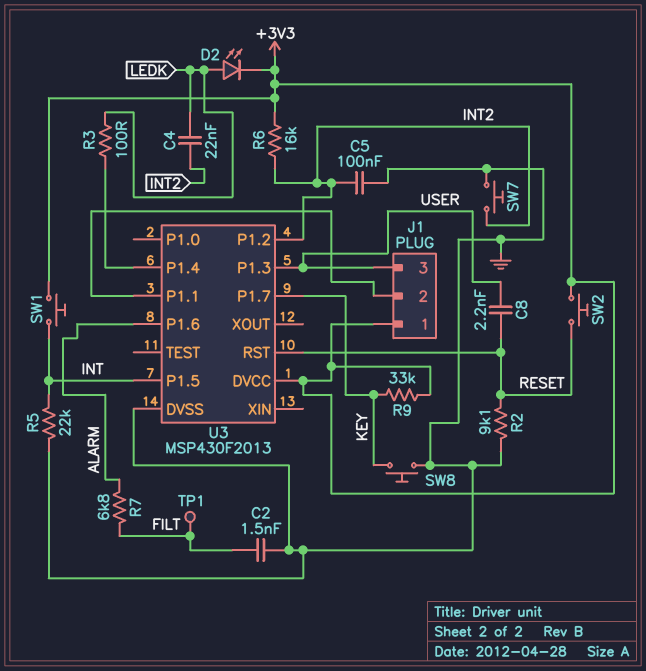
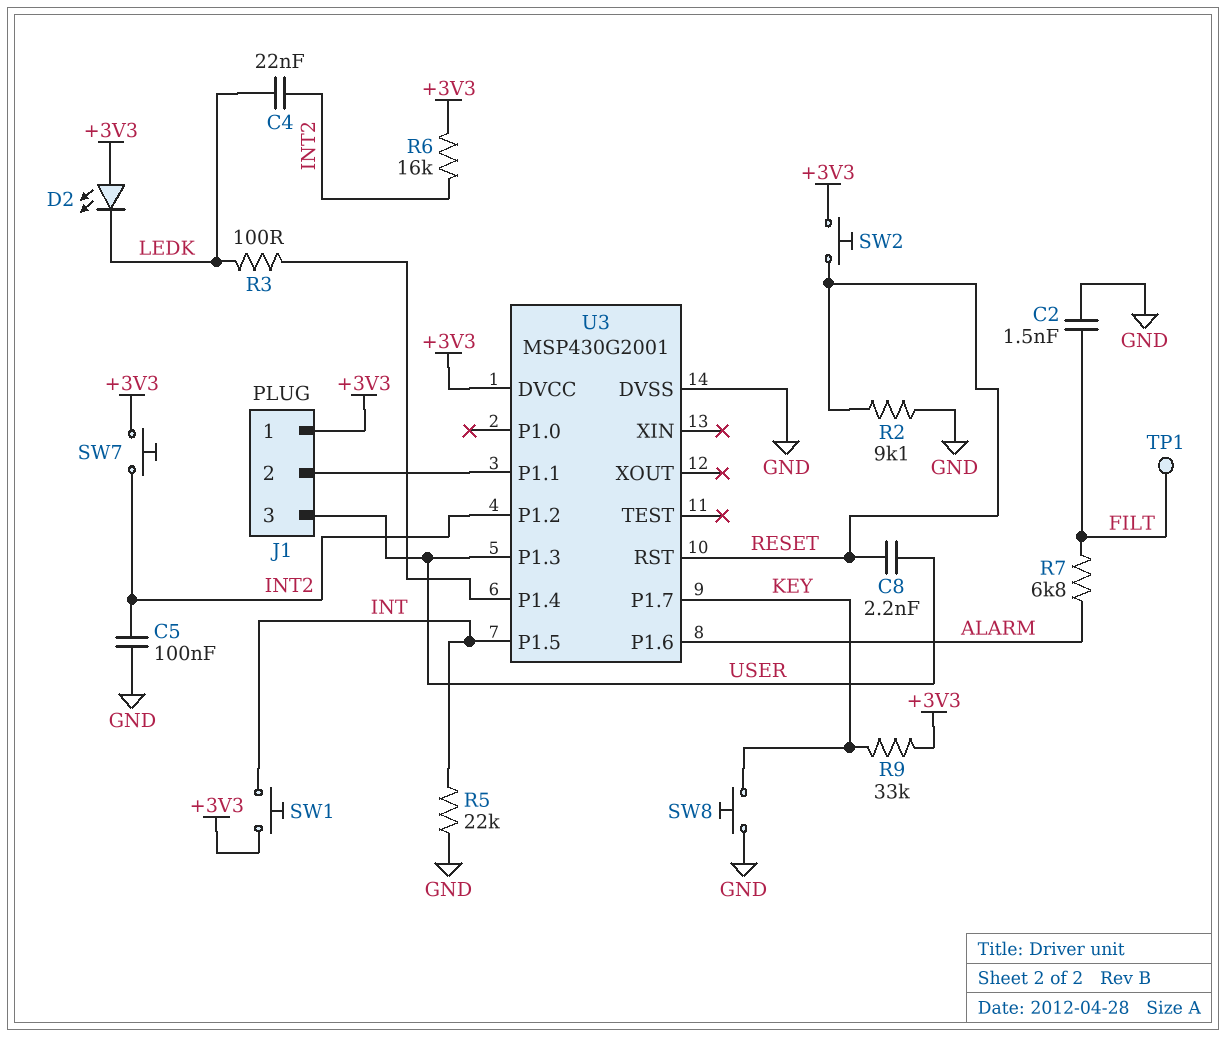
D2: LED (A LEDK, K +3V3) -> LED (A +3V3, K LEDK)
SW7: button (GND, INT2) -> button (+3V3, INT2)
U3: MSP430F2013 -> MSP430G2001

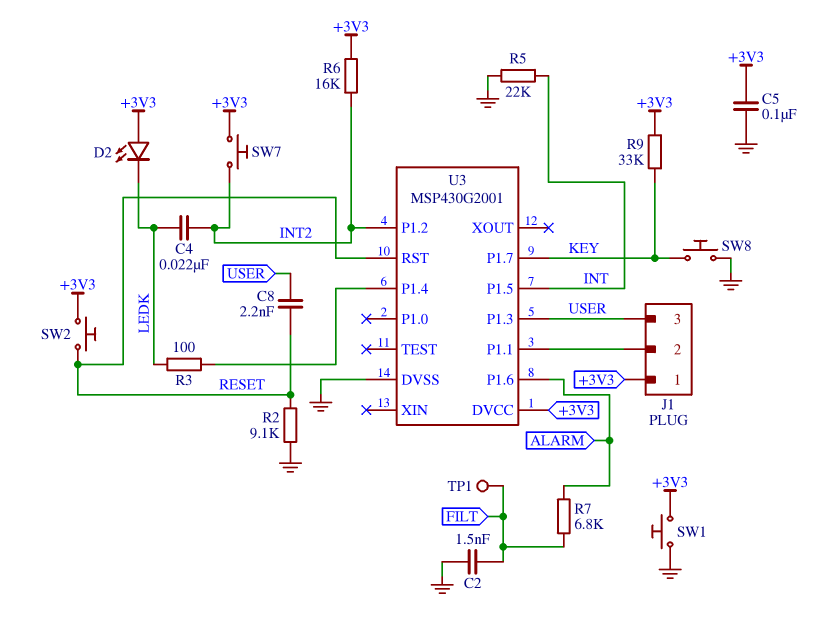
C5: 100nF (GND, INT2) -> 100nF (+3V3, GND)
SW1: button (+3V3, INT) -> button (+3V3, GND)

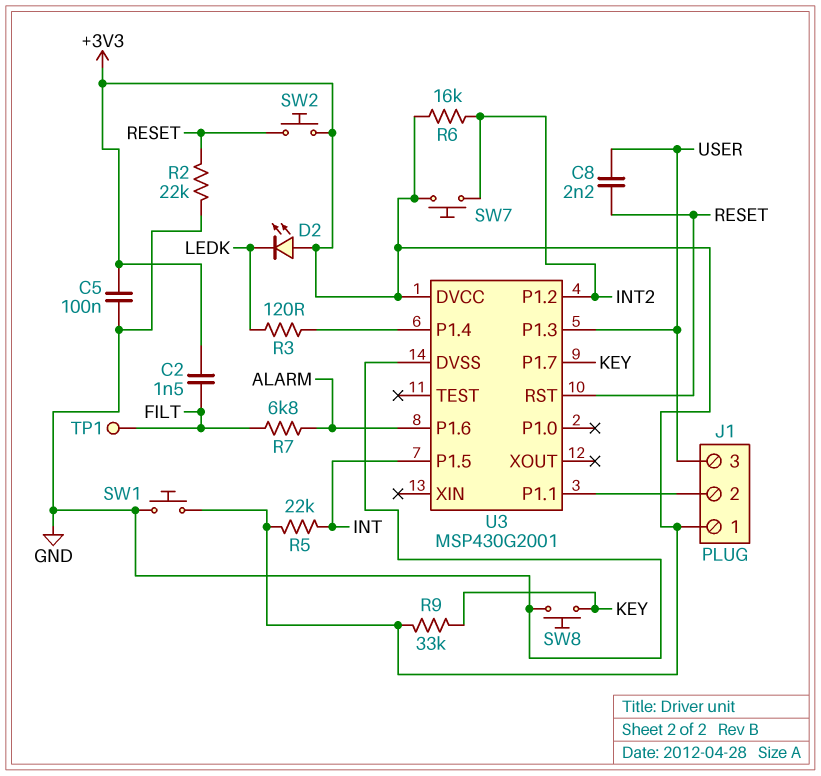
C2: 1.5nF (FILT, GND) -> 1.5nF (+3V3, FILT)
C4: 22nF (INT2, LEDK) -> none
R2: 9.1k (GND, RESET) -> 22k (GND, RESET)
R3: 100 (LEDK, U3/P1.4) -> 120 (LEDK, U3/P1.4)
R5: 22k (GND, INT) -> 22k (+3V3, INT)

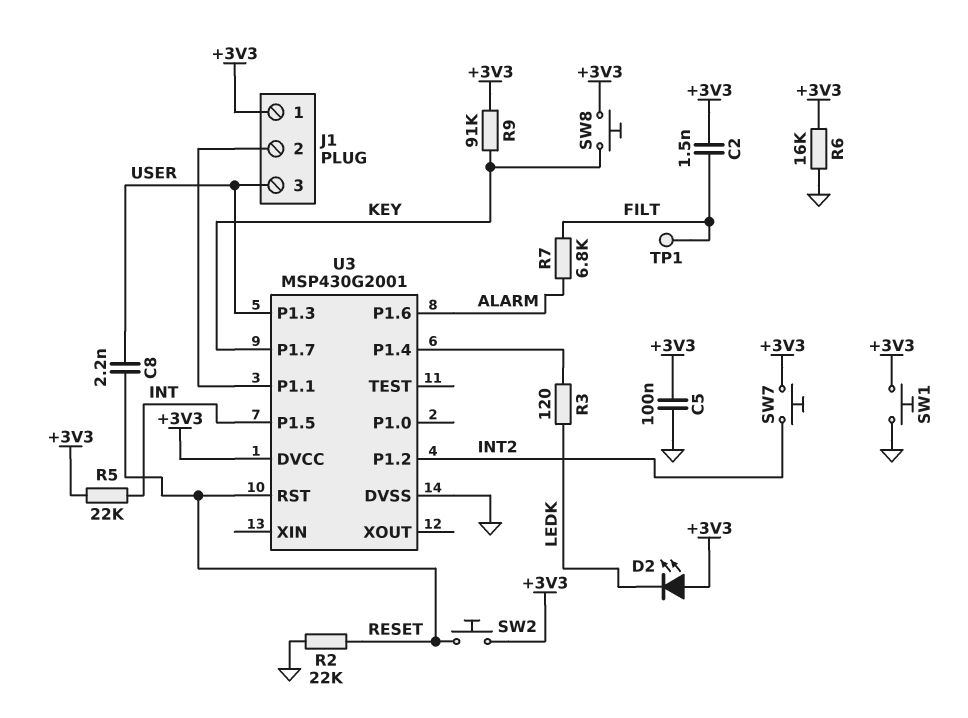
R6: 16k (+3V3, INT2) -> 16k (+3V3, GND)
R9: 33k (+3V3, KEY) -> 91k (+3V3, KEY)
SW8: button (GND, KEY) -> button (+3V3, KEY)

